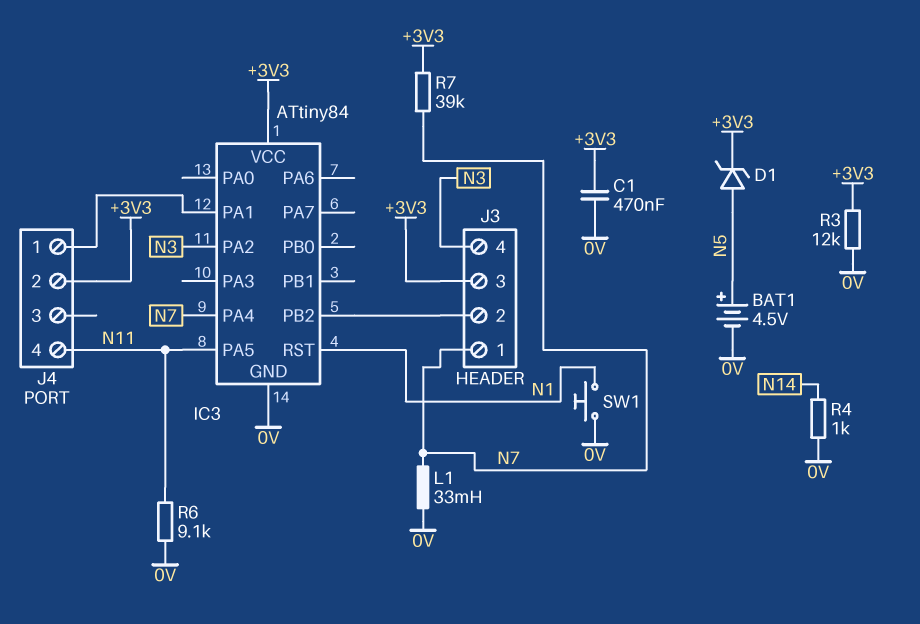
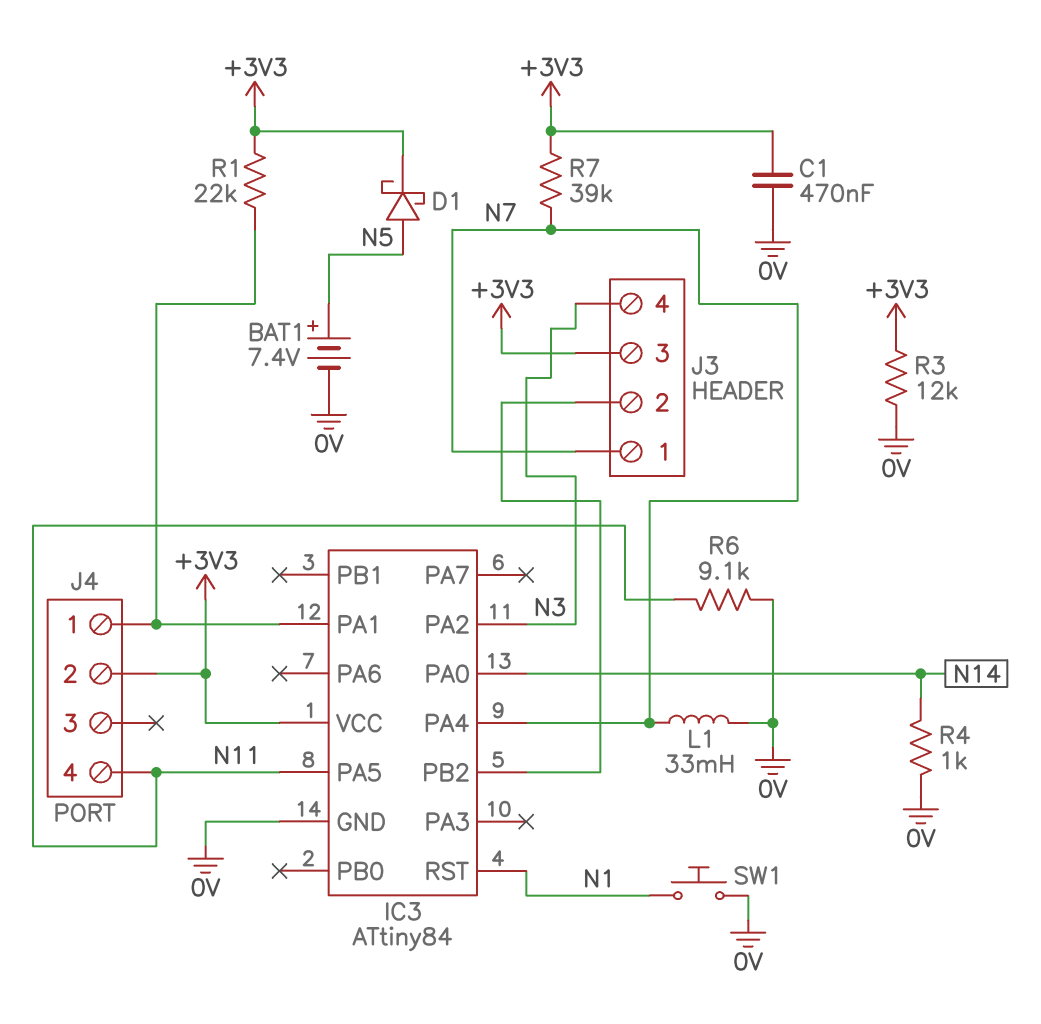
BAT1: 4.5V (plus N5, minus 0V) -> 7.4V (plus N5, minus 0V)
D1: zener (A N5, K +3V3) -> schottky (A N5, K +3V3)
IC3 pin PA0: none -> N14
R1: none -> 22k (+3V3, IC3/PA1)

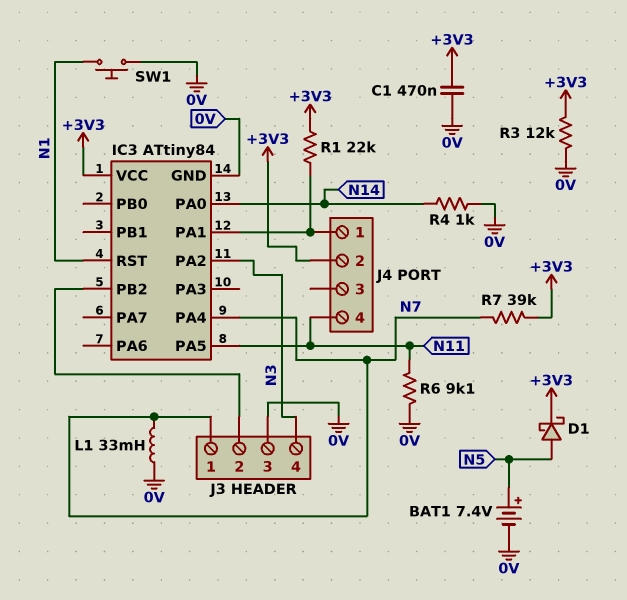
J3 pin 3: +3V3 -> 0V

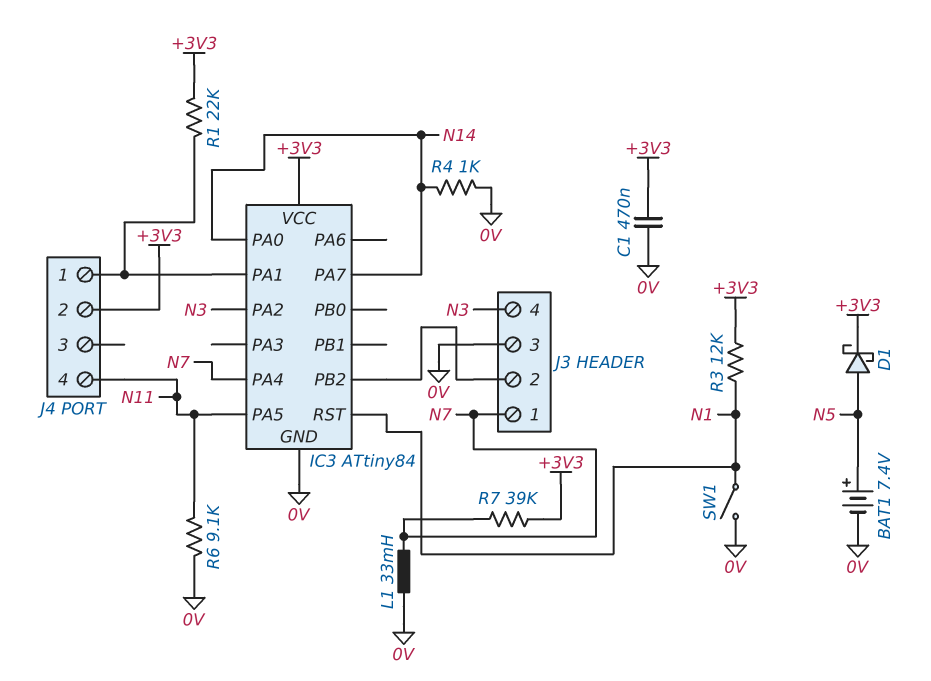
IC3 pin PA7: none -> N14
R3: 12k (+3V3, 0V) -> 12k (+3V3, N1)
SW1: button (0V, N1) -> switch (0V, N1)

